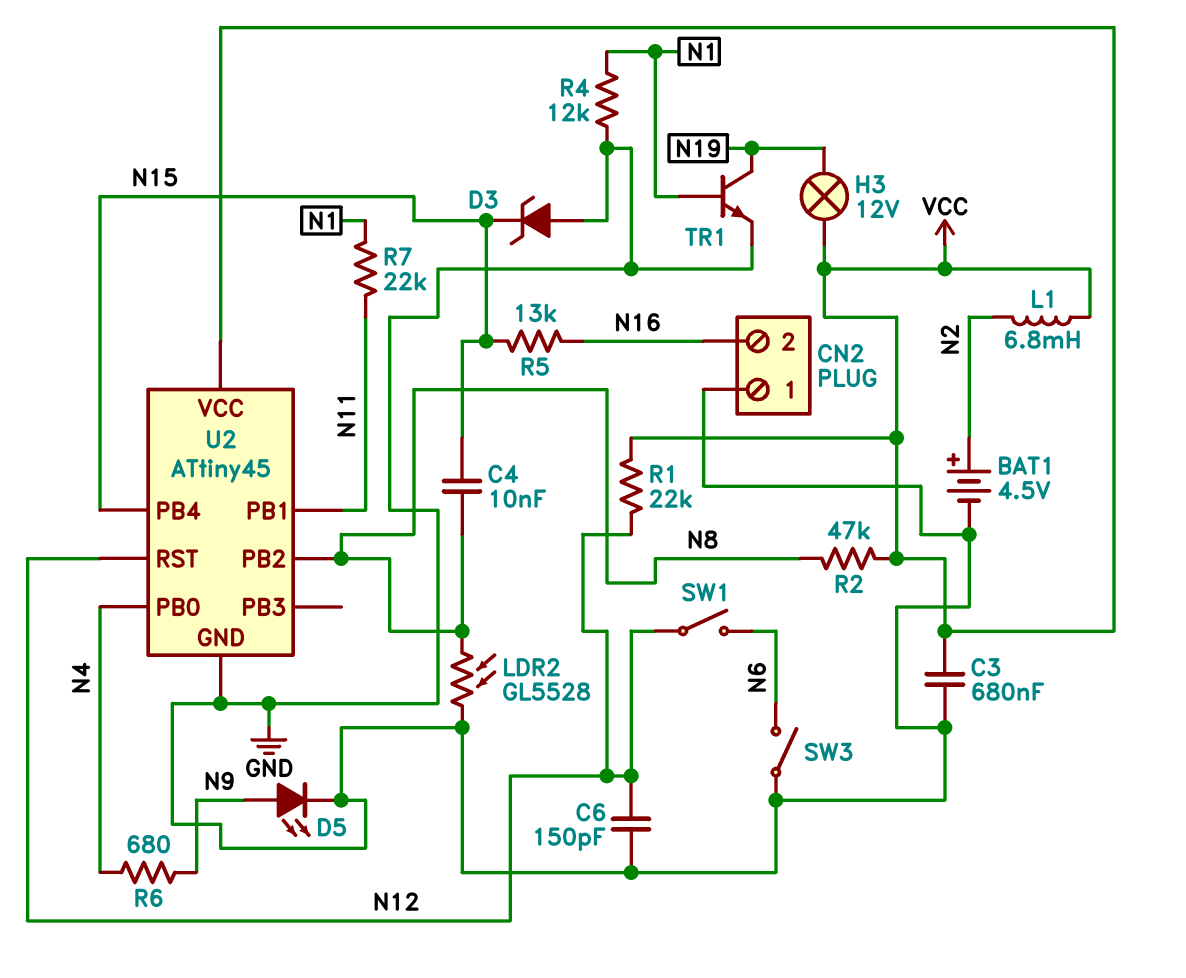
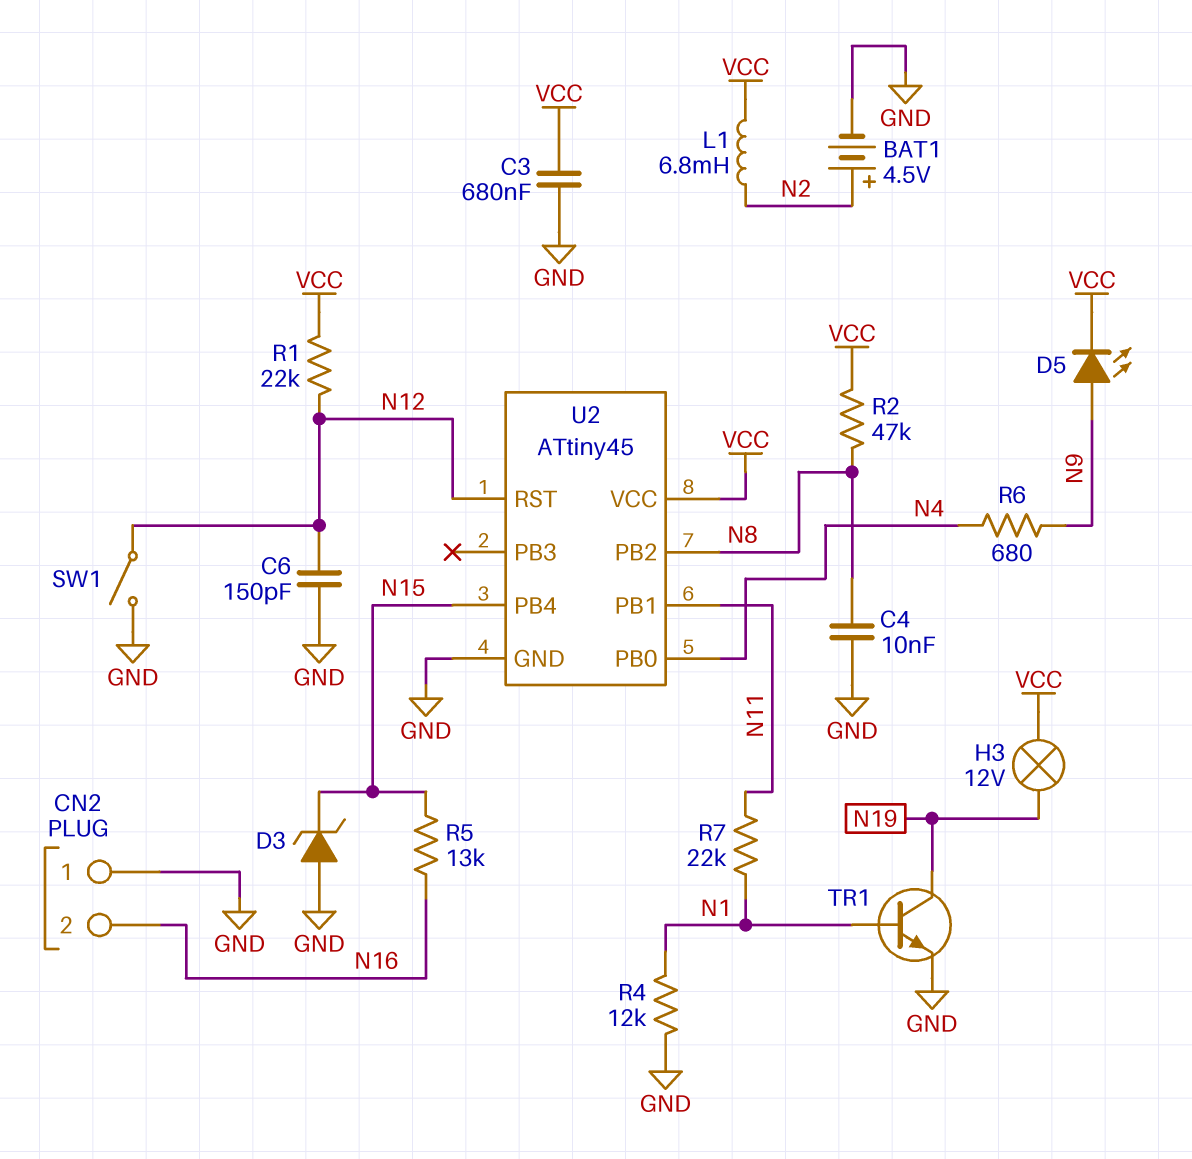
C4: 10nF (N8, N15) -> 10nF (GND, N8)
D5: LED (A N9, K GND) -> LED (A N9, K VCC)
LDR2: GL5528 (GND, N8) -> none
SW1: switch (N6, N12) -> switch (GND, N12)
SW3: switch (GND, N6) -> none

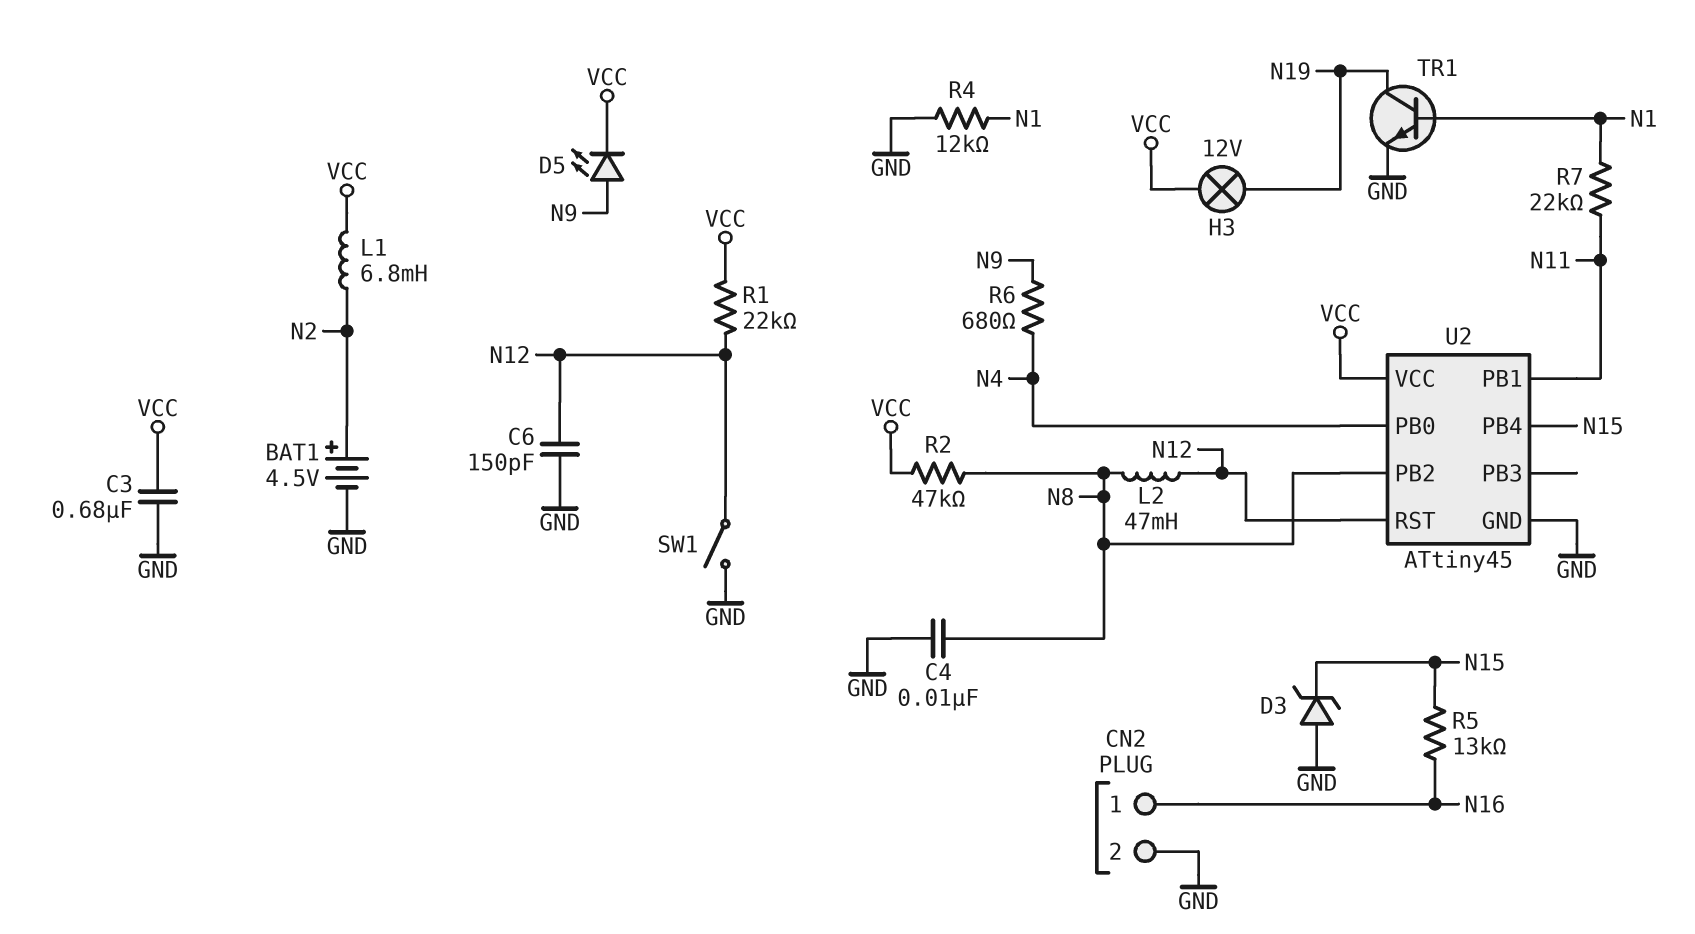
CN2 pin 1: GND -> N16
CN2 pin 2: N16 -> GND
L2: none -> 47mH (N8, N12)

